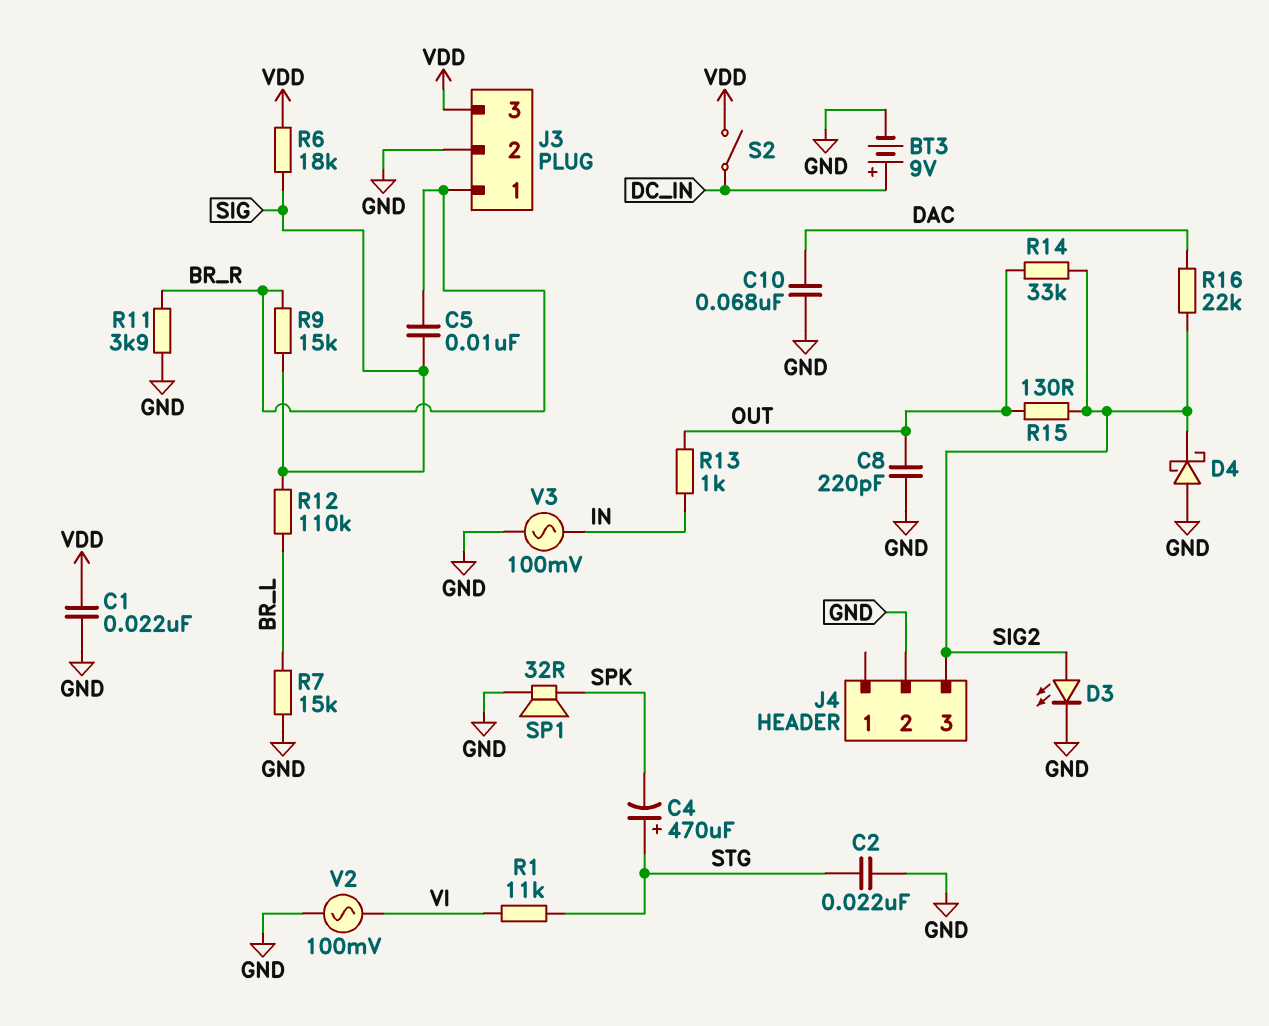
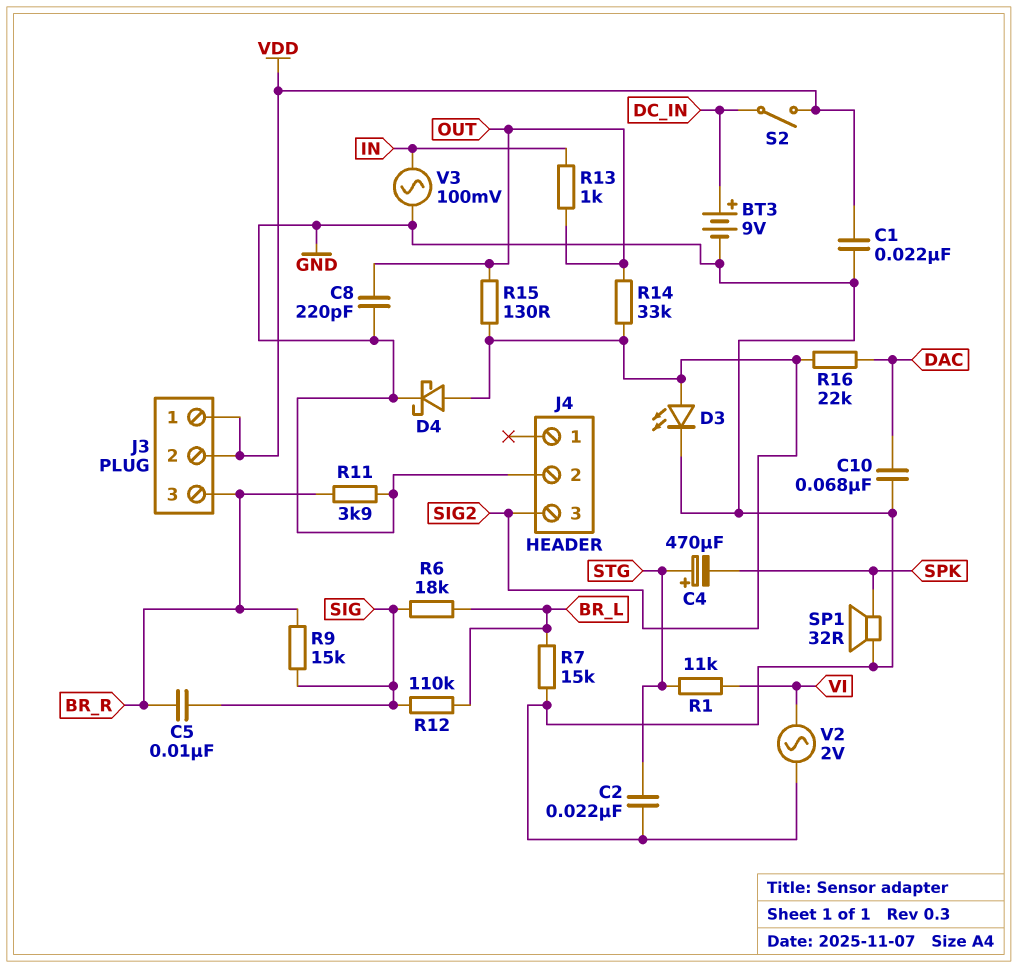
D4: schottky (A GND, K SIG2) -> schottky (A SIG2, K GND)
J3 pin 1: BR_R -> VDD
J3 pin 2: GND -> VDD
J3 pin 3: VDD -> BR_R
R6: 18k (SIG, VDD) -> 18k (BR_L, SIG)
V2: AC 100mV (GND, VI) -> AC 2V (GND, VI)

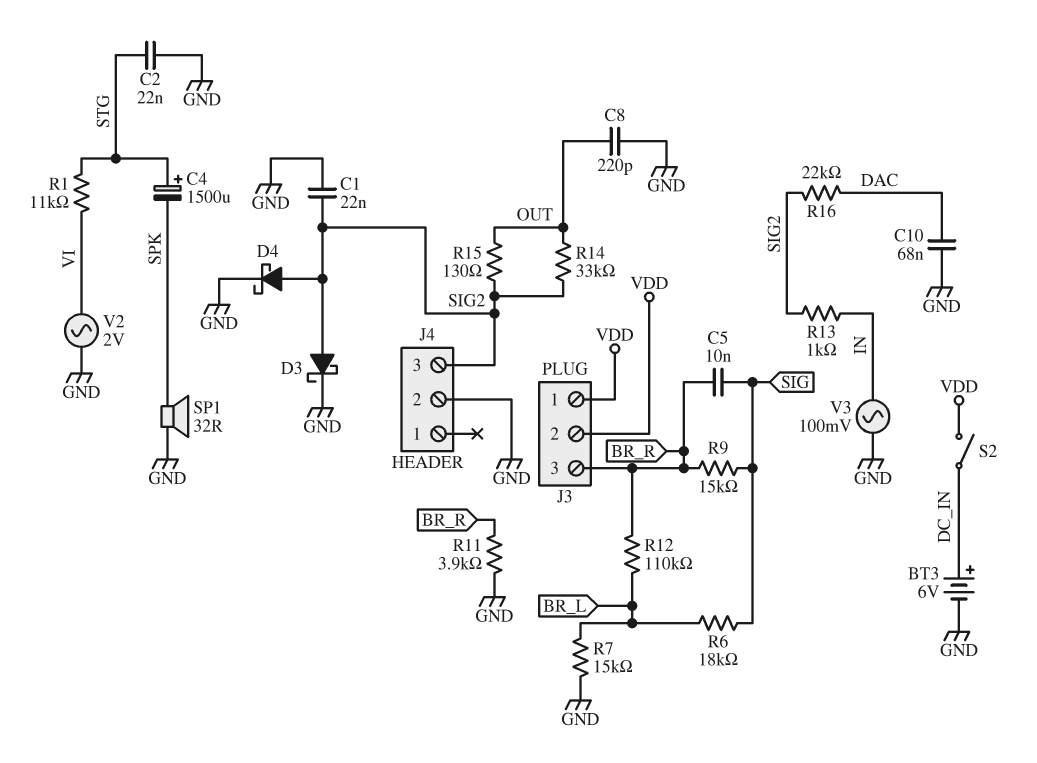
BT3: 9V (plus DC_IN, minus GND) -> 6V (plus DC_IN, minus GND)
C1: 22nF (GND, VDD) -> 22nF (GND, SIG2)
C4: 470uF (plus STG, minus SPK) -> 1500uF (plus STG, minus SPK)
D3: LED (A SIG2, K GND) -> schottky (A SIG2, K GND)
R12: 110k (BR_L, SIG) -> 110k (BR_L, BR_R)
R13: 1k (IN, OUT) -> 1k (IN, SIG2)

